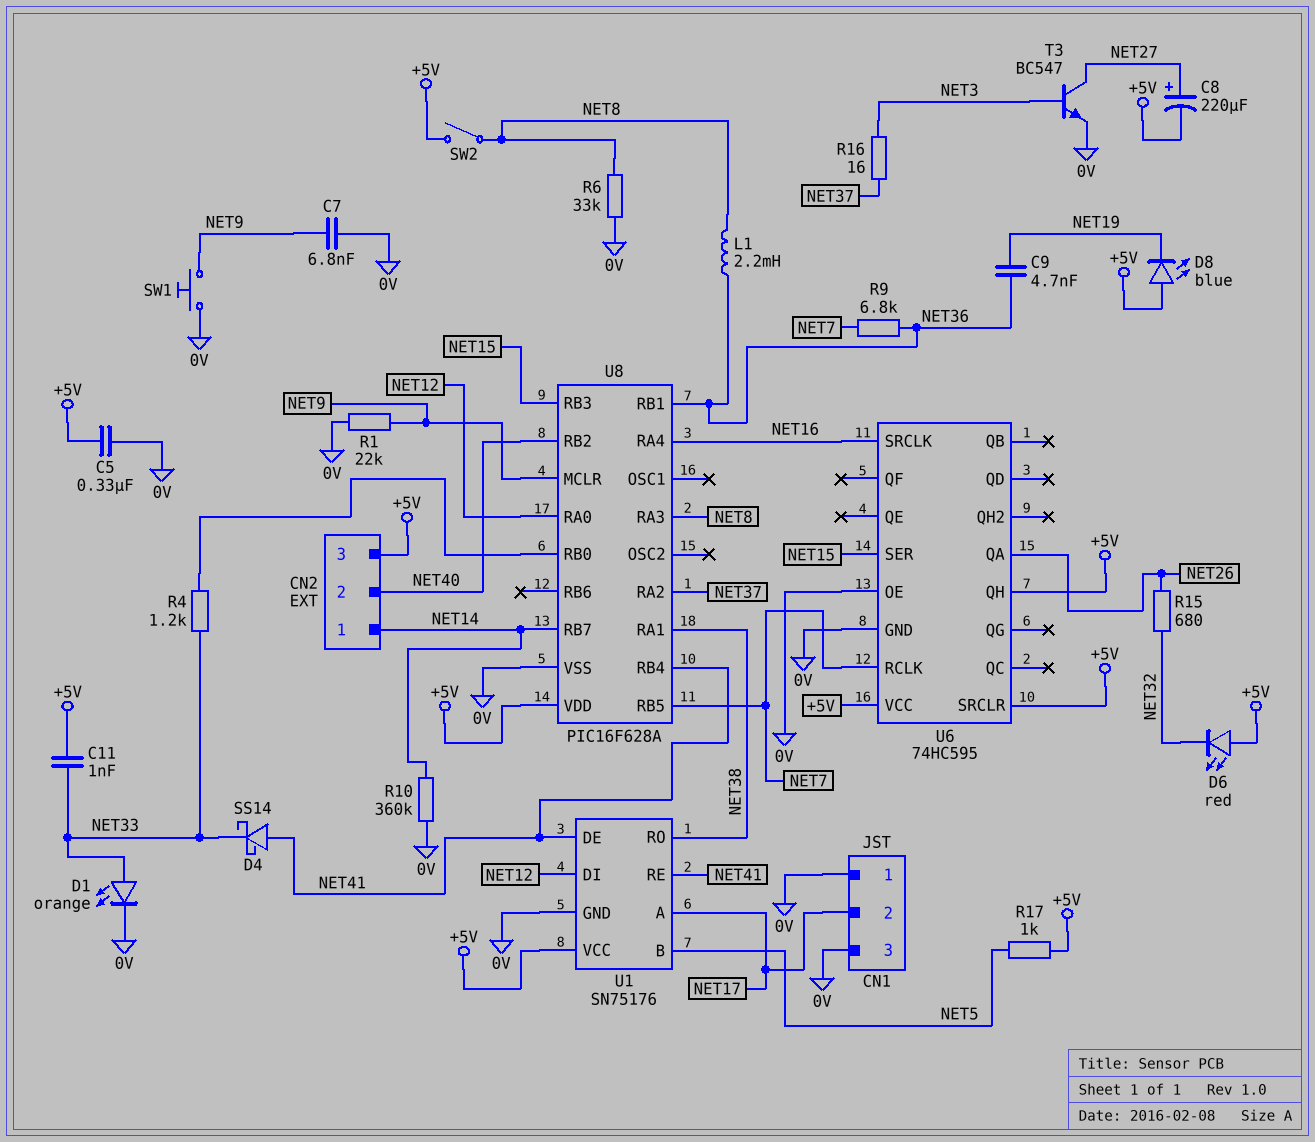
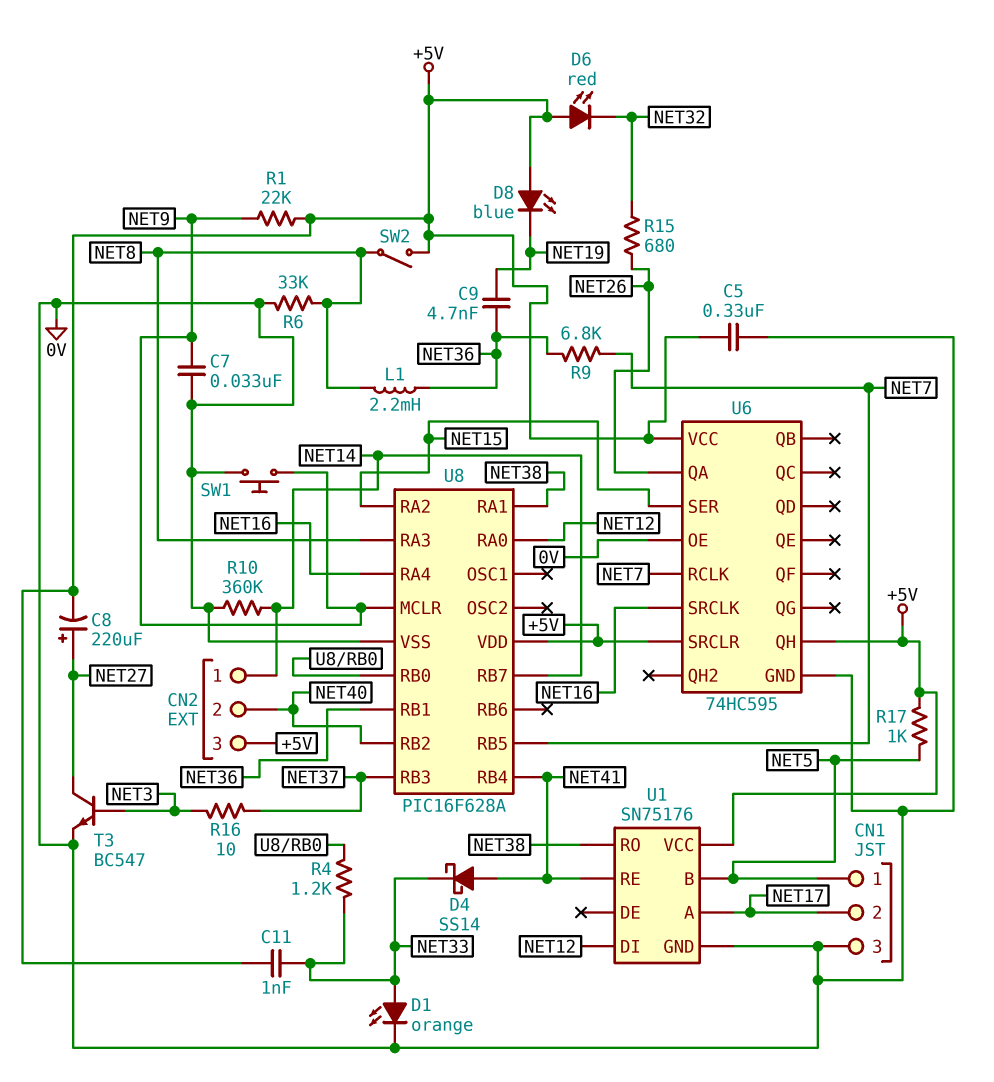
C7: 6.8nF (0V, NET9) -> 33nF (0V, NET9)
CN1 pin 1: 0V -> NET5
R1: 22k (0V, NET9) -> 22k (+5V, NET9)
R16: 16 (NET3, NET37) -> 10 (NET3, NET37)
U1 pin DE: NET41 -> none
U8 pin RA2: NET37 -> NET15
U8 pin RB3: NET15 -> NET37

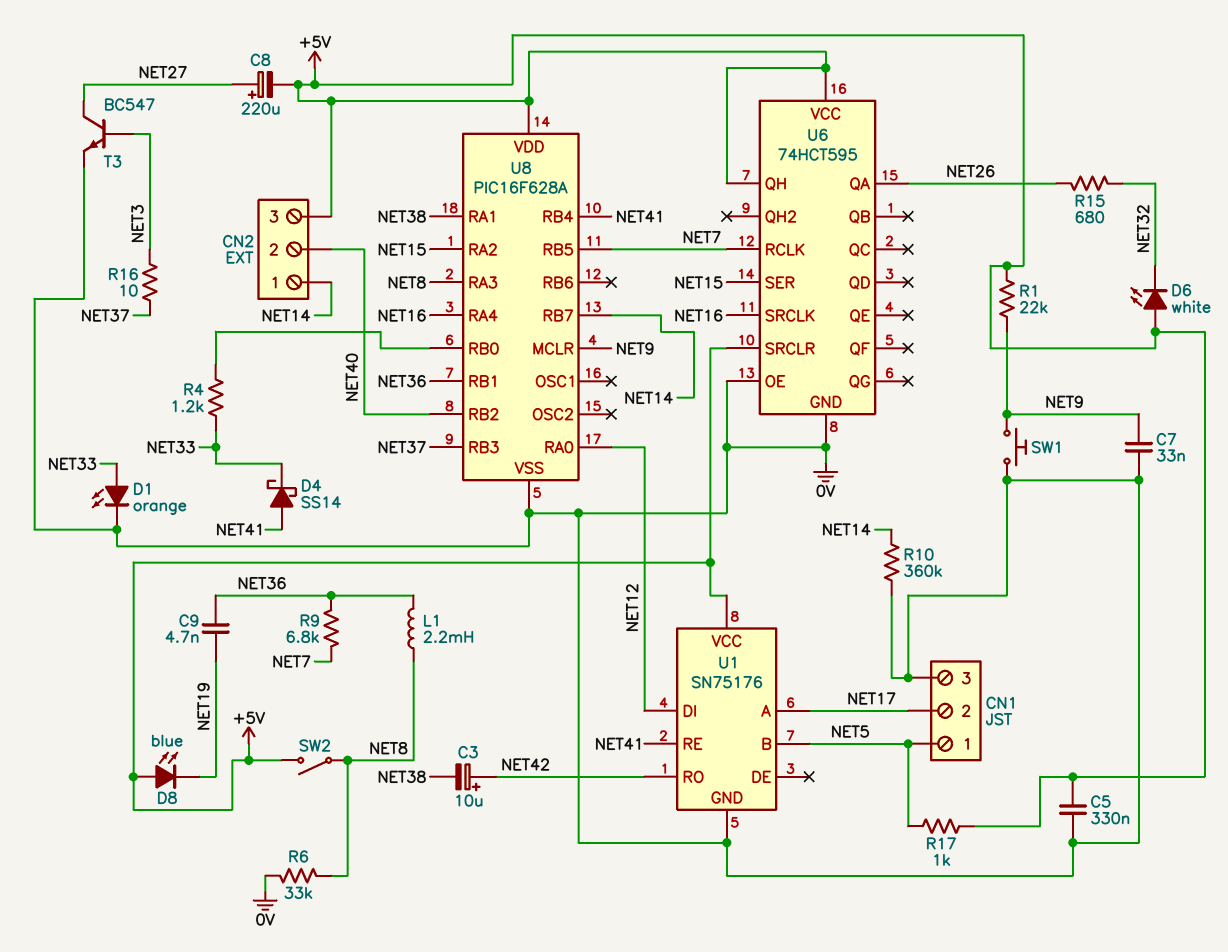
C3: none -> 10uF (plus NET42, minus NET38)
C11: 1nF (+5V, NET33) -> none
D6: LED red (A +5V, K NET32) -> LED white (A +5V, K NET32)
U1 pin RO: NET38 -> NET42
U6: 74HC595 -> 74HCT595

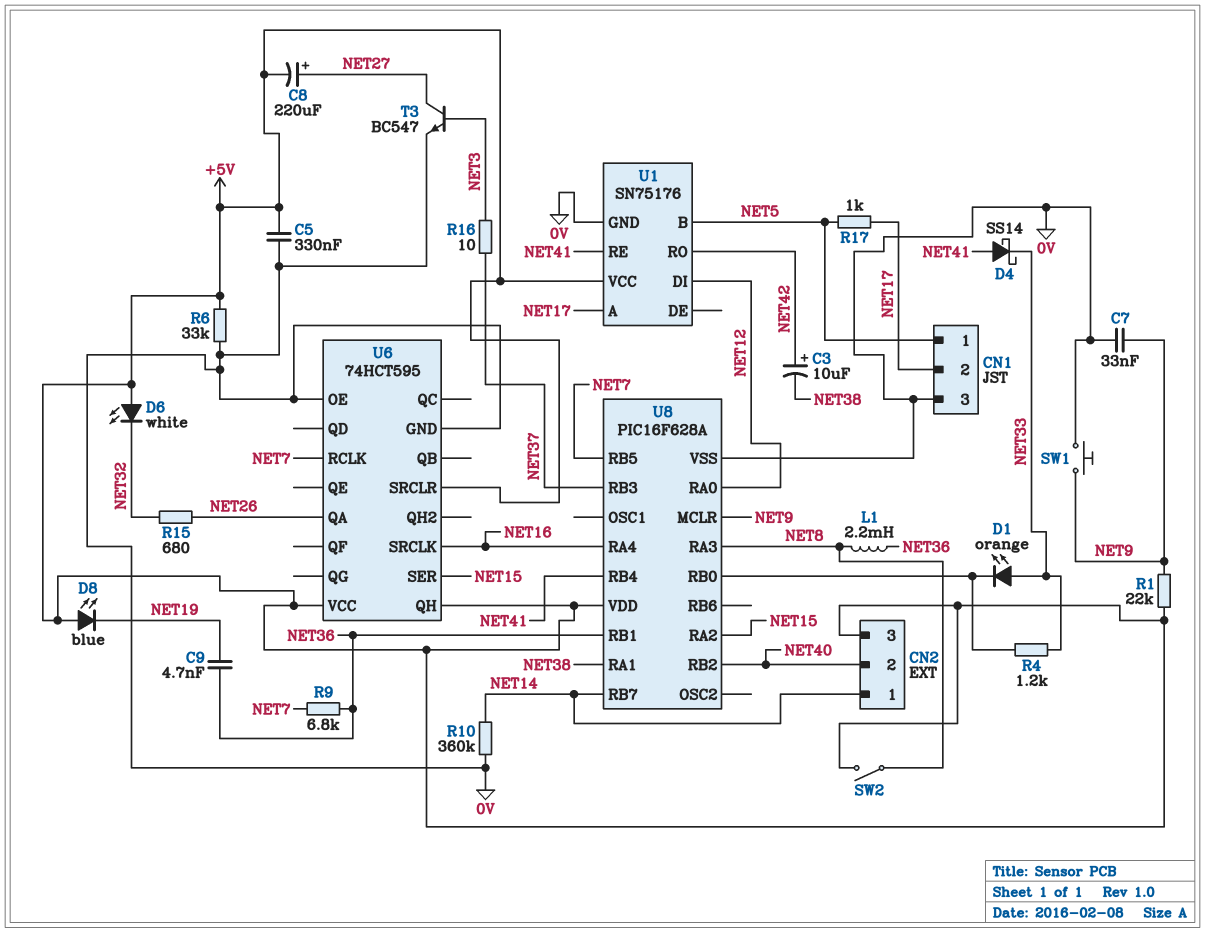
D1: LED orange (A NET33, K 0V) -> LED orange (A NET33, K U8/RB0)
R6: 33k (0V, NET8) -> 33k (+5V, 0V)
R17: 1k (+5V, NET5) -> 1k (NET5, NET17)

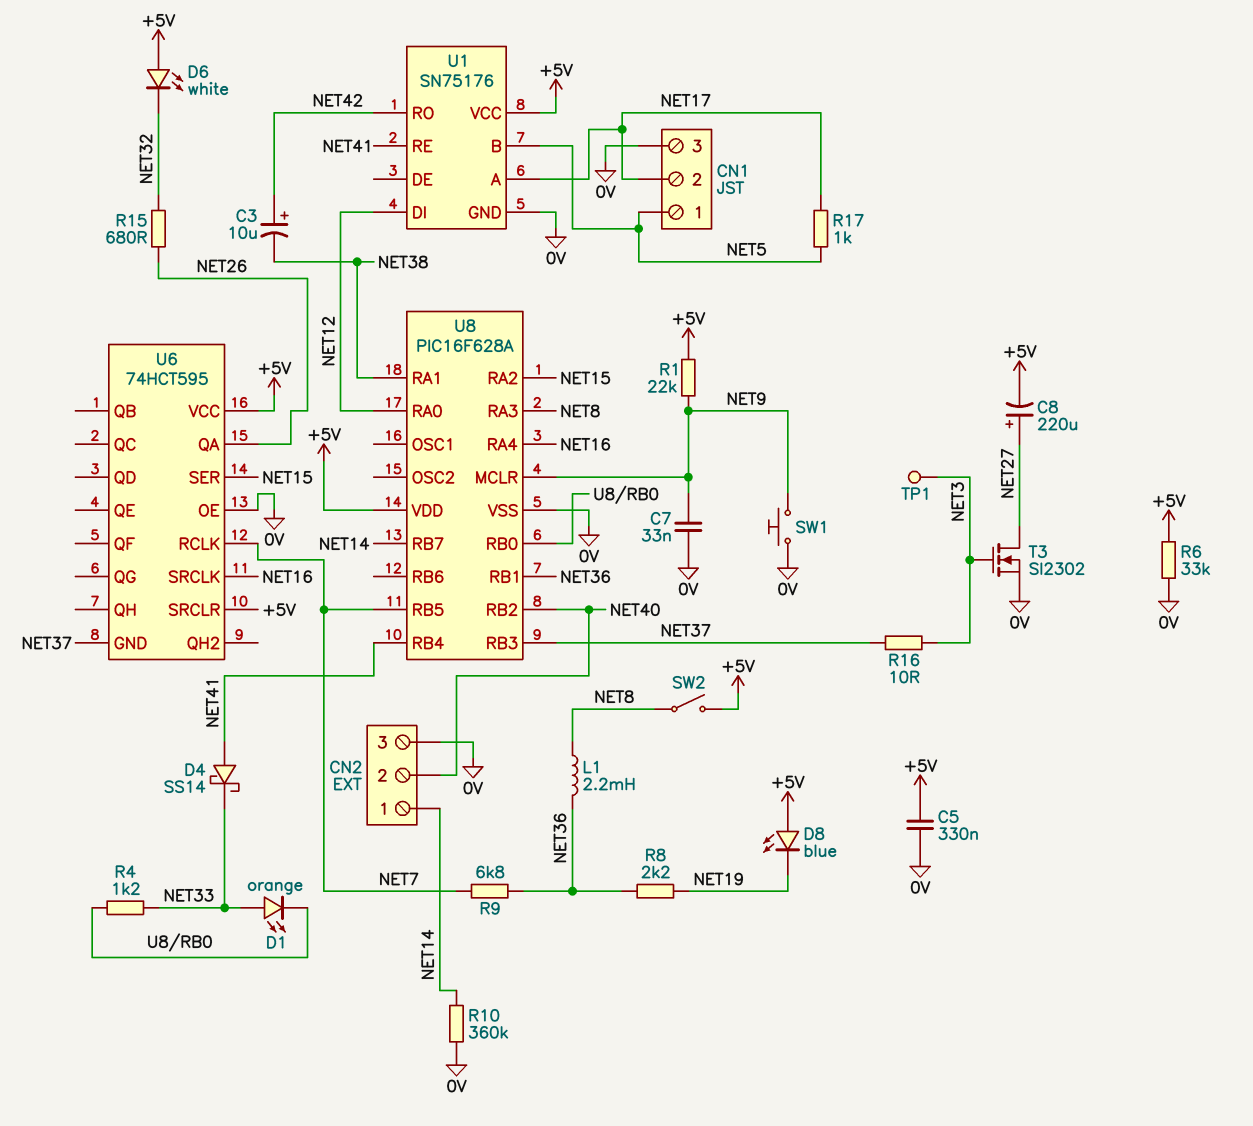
C9: 4.7nF (NET19, NET36) -> none
CN2 pin 3: +5V -> 0V
R8: none -> 2.2k (NET19, NET36)
T3: NPN BC547 (B NET3, C NET27, E 0V) -> NMOS SI2302 (G NET3, D NET27, S 0V)
TP1: none -> test point (NET3)
U6 pin GND: 0V -> NET37
U6 pin QH: +5V -> none

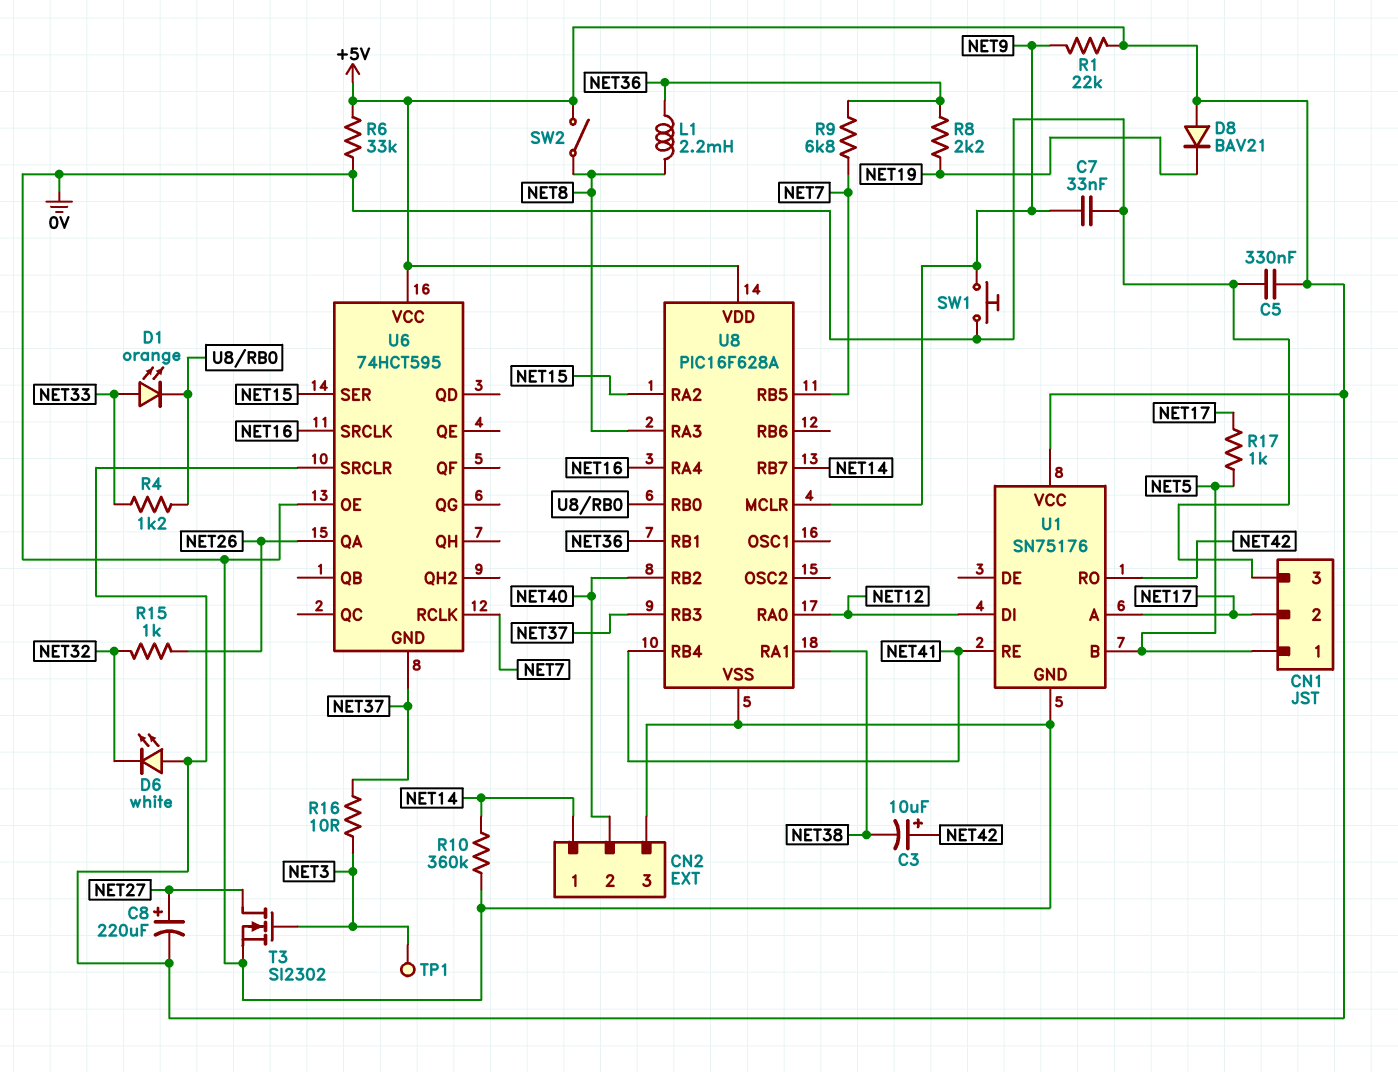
D4: schottky SS14 (A NET41, K NET33) -> none
D8: LED blue (A +5V, K NET19) -> diode BAV21 (A +5V, K NET19)
R15: 680 (NET26, NET32) -> 1k (NET26, NET32)

